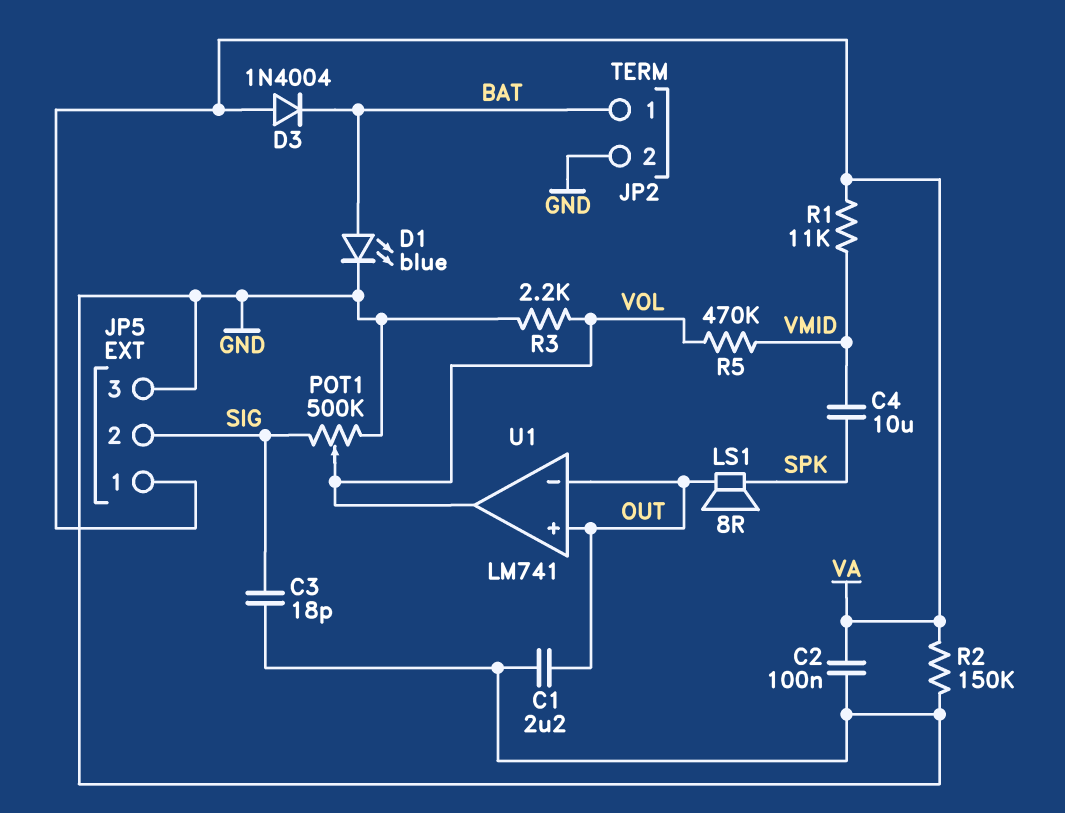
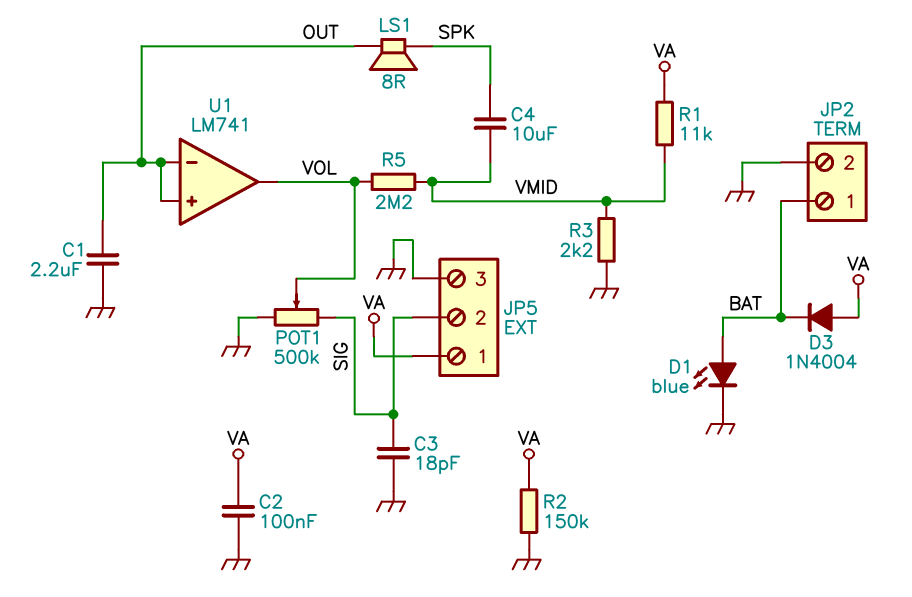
R3: 2.2k (GND, VOL) -> 2.2k (GND, VMID)
R5: 470k (VMID, VOL) -> 2.2M (VMID, VOL)

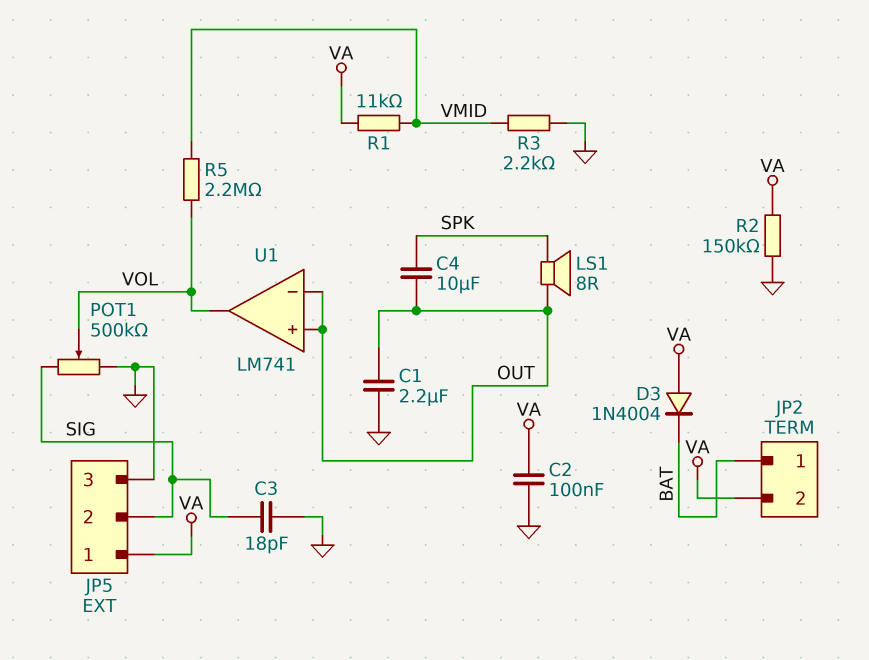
C4: 10uF (SPK, VMID) -> 10uF (OUT, SPK)
D1: LED blue (A BAT, K GND) -> none
JP2 pin 2: GND -> VA

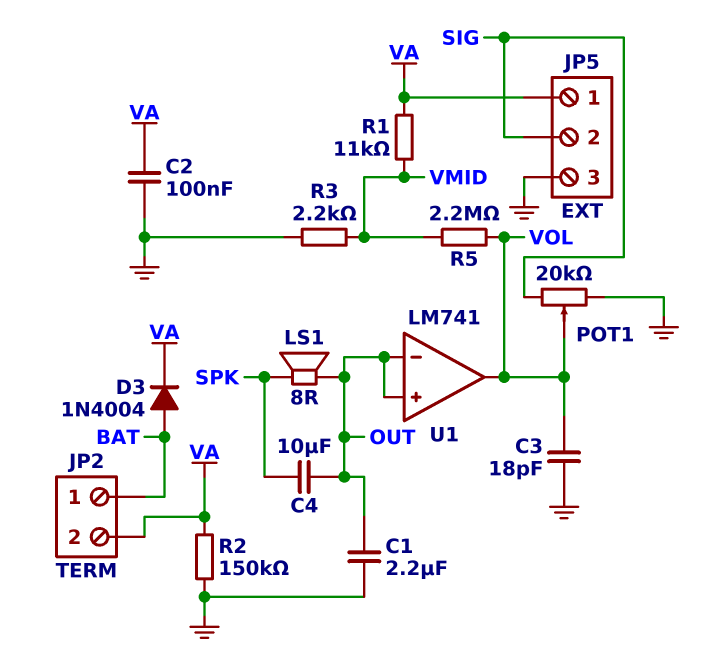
C3: 18pF (GND, SIG) -> 18pF (GND, VOL)
D3: diode 1N4004 (A VA, K BAT) -> diode 1N4004 (A BAT, K VA)
POT1: 500k (GND, SIG, wiper VOL) -> 20k (GND, SIG, wiper VOL)

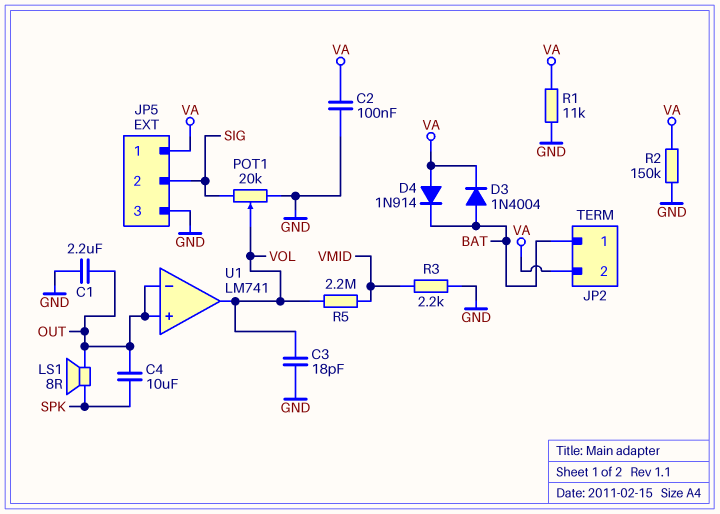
D4: none -> diode 1N914 (A VA, K BAT)
R1: 11k (VA, VMID) -> 11k (GND, VA)

